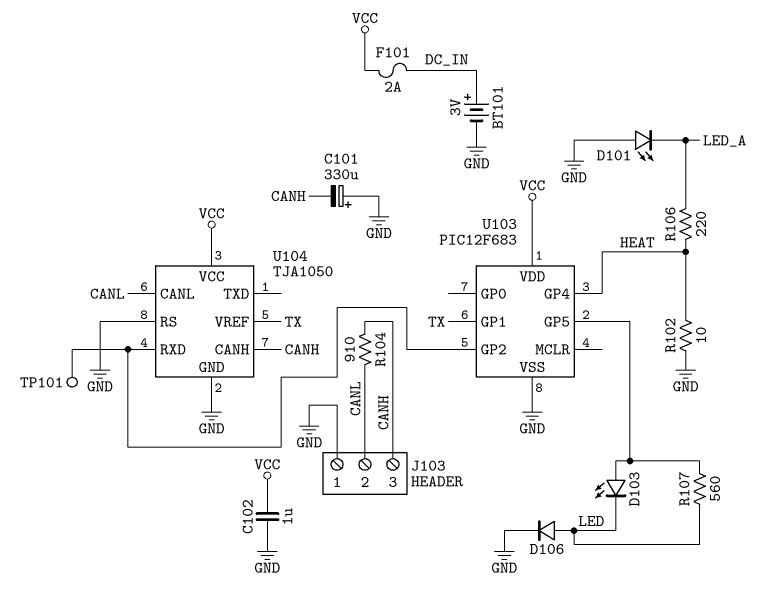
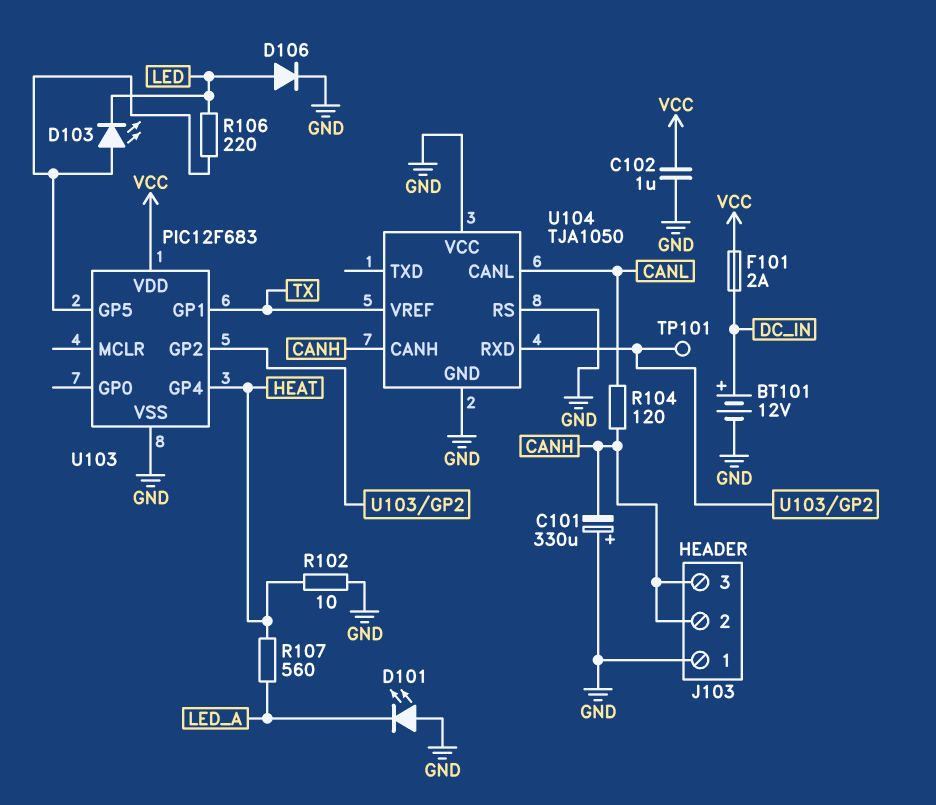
BT101: 3V (plus DC_IN, minus GND) -> 12V (plus DC_IN, minus GND)
J103 pin 2: CANL -> CANH
R104: 910 (CANH, CANL) -> 120 (CANH, CANL)
R106: 220 (HEAT, LED_A) -> 220 (LED, U103/GP5)
R107: 560 (LED, U103/GP5) -> 560 (HEAT, LED_A)
U104 pin VCC: VCC -> GND

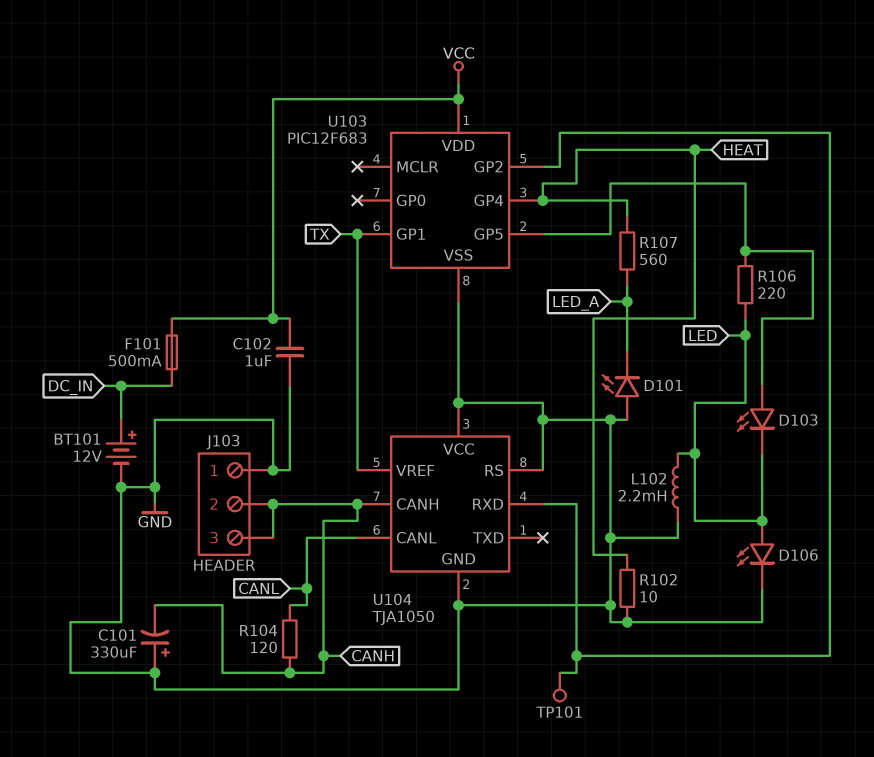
D106: diode (A LED, K GND) -> LED (A LED, K GND)
F101: 2A (DC_IN, VCC) -> 500mA (DC_IN, VCC)
L102: none -> 2.2mH (GND, LED)

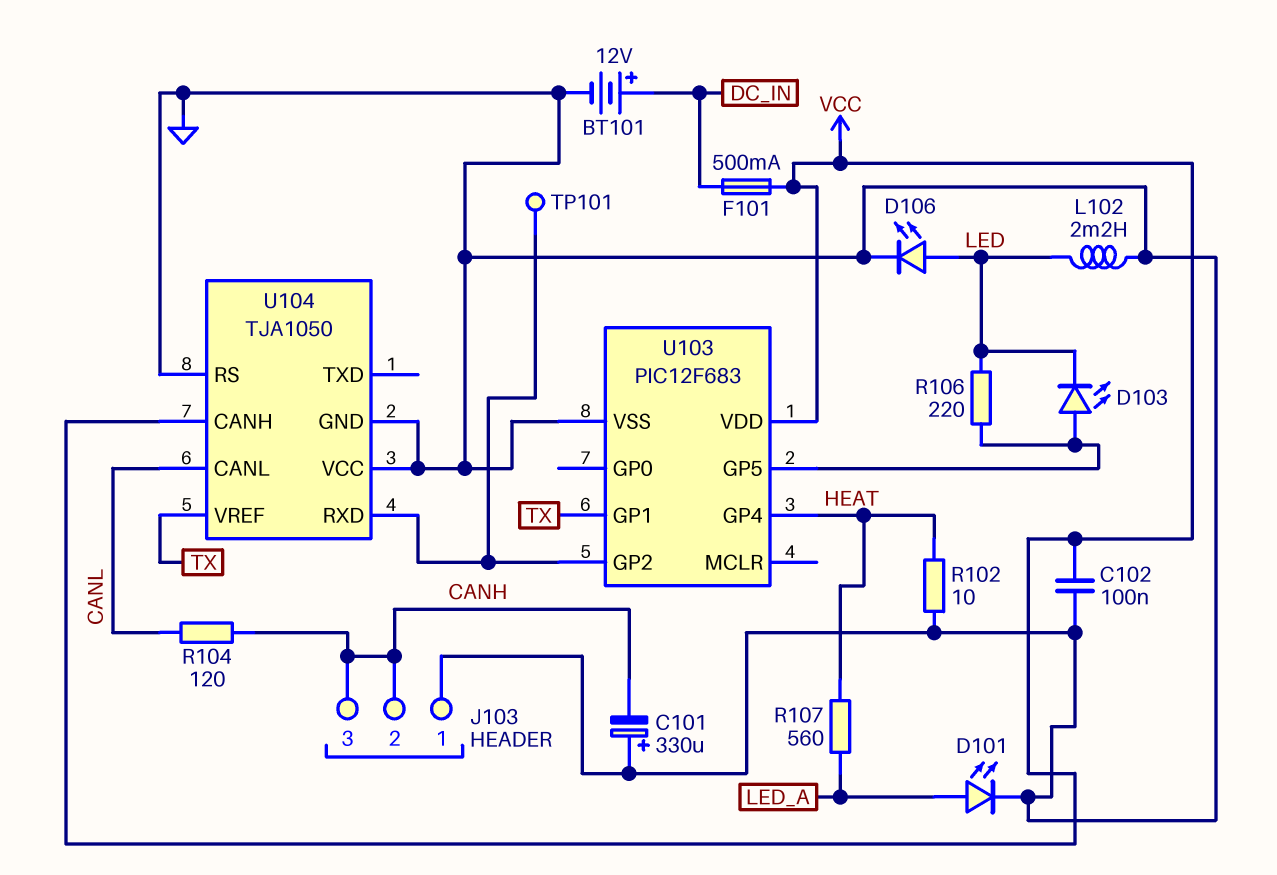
C102: 1uF (GND, VCC) -> 100nF (GND, VCC)
D101: LED (A GND, K LED_A) -> LED (A LED_A, K GND)
U104 pin CANH: CANH -> VCC

